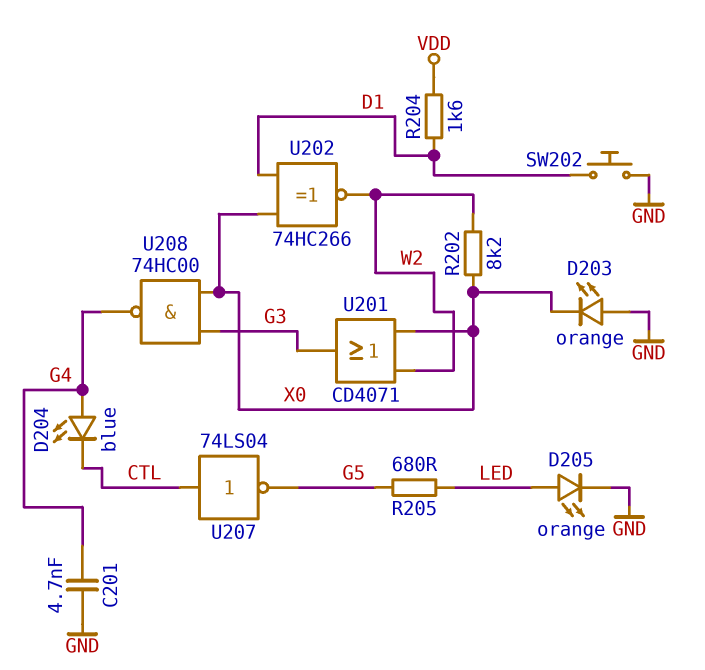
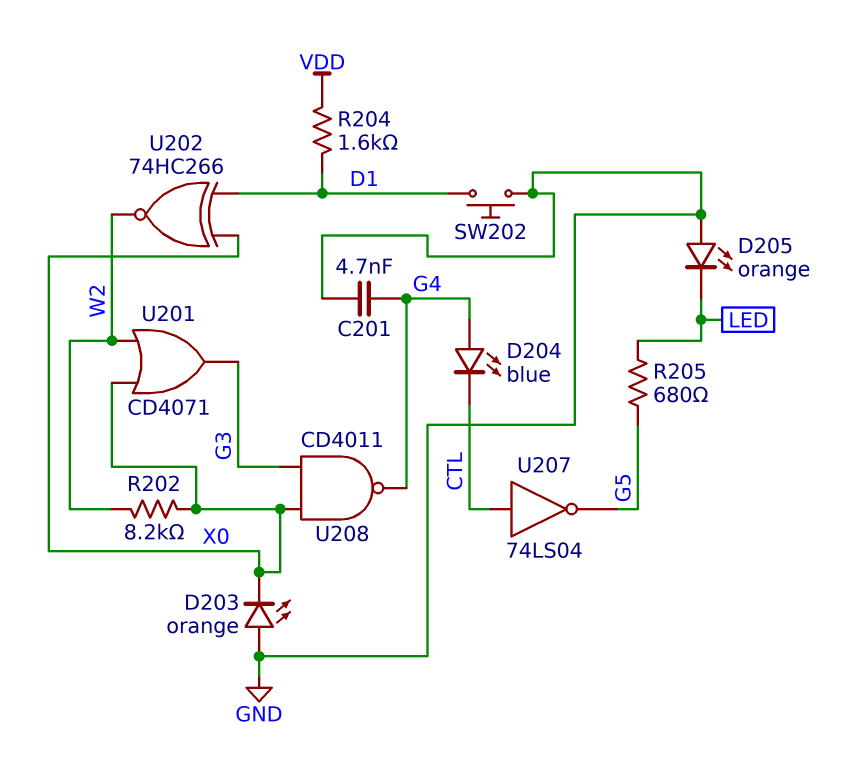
D205: LED orange (A LED, K GND) -> LED orange (A GND, K LED)
U208: NAND 74HC00 (in G3, in X0, out G4) -> NAND CD4011 (in G3, in X0, out G4)

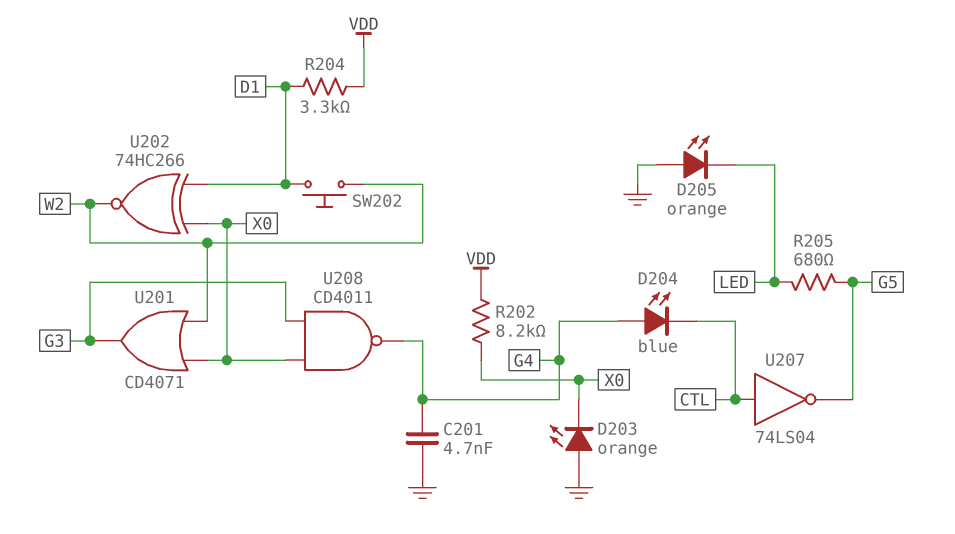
R202: 8.2k (W2, X0) -> 8.2k (VDD, X0)
R204: 1.6k (D1, VDD) -> 3.3k (D1, VDD)
SW202: button (D1, GND) -> button (D1, W2)

